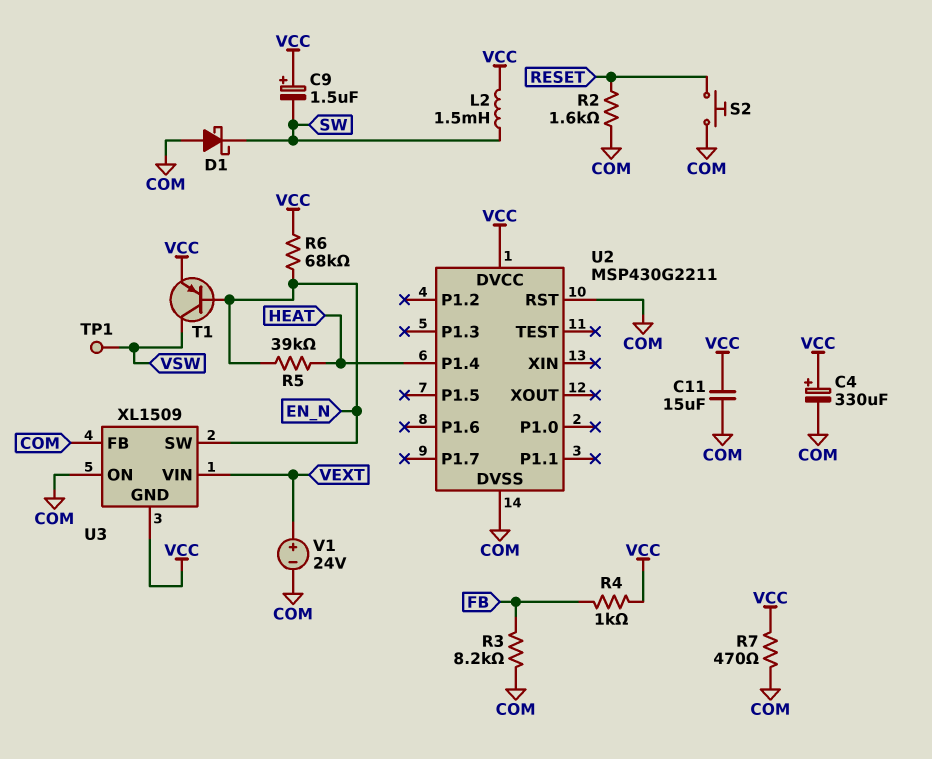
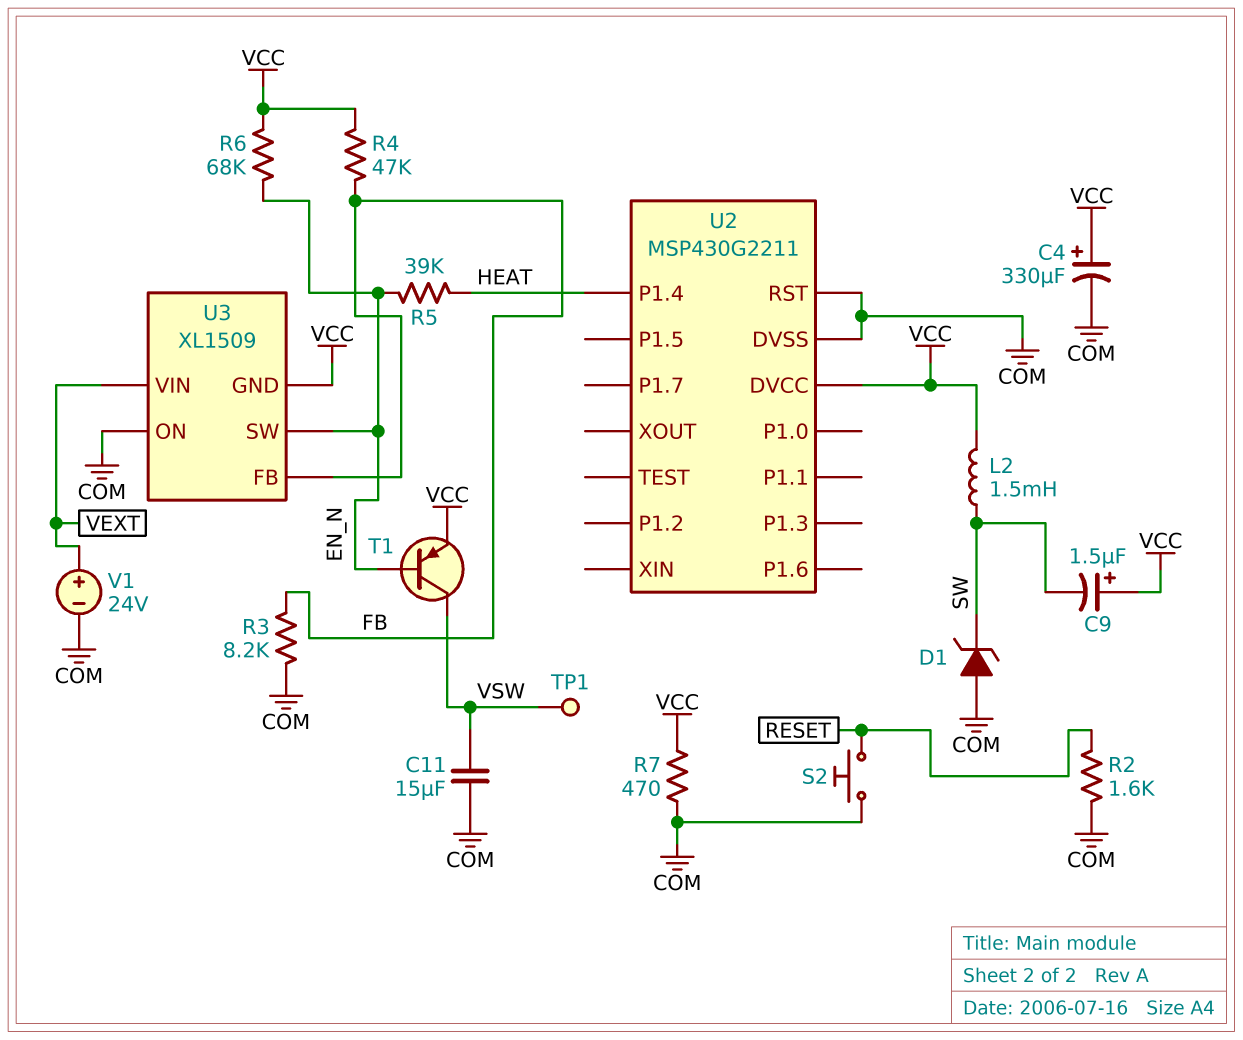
C11: 15uF (COM, VCC) -> 15uF (COM, VSW)
D1: schottky (A COM, K SW) -> zener (A COM, K SW)
R4: 1k (FB, VCC) -> 47k (FB, VCC)
U3 pin FB: COM -> FB

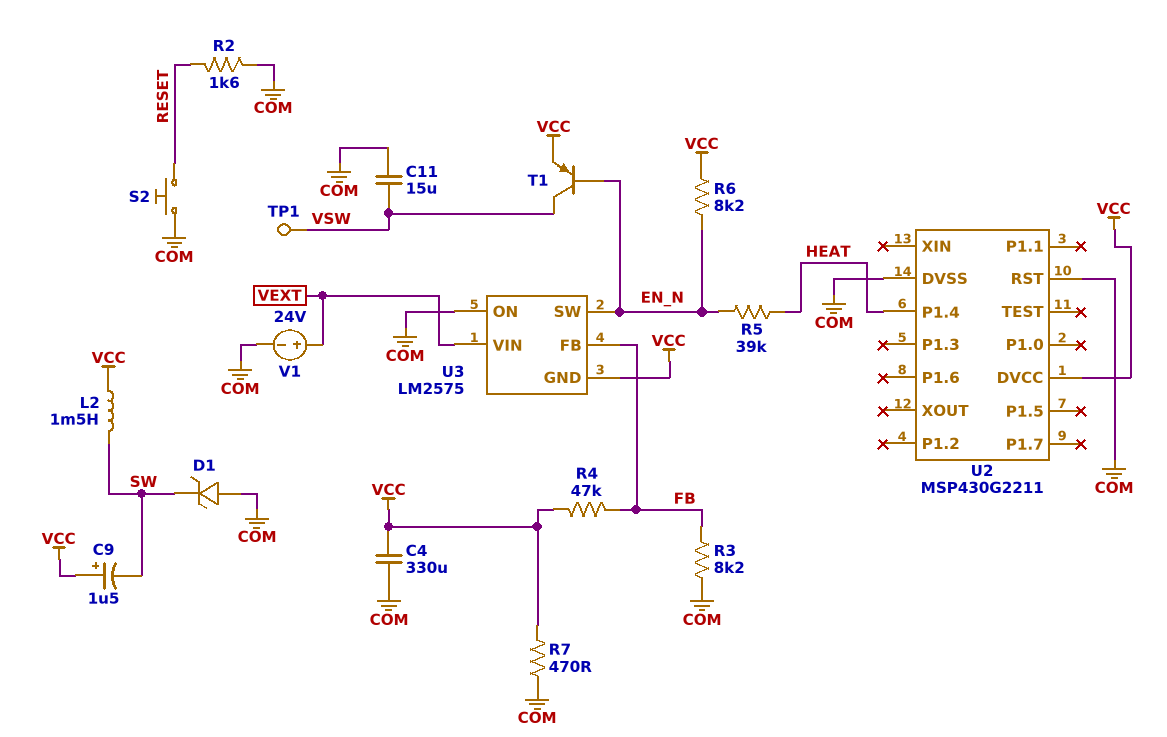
C4: 330uF (plus VCC, minus COM) -> 330uF (COM, VCC)
R6: 68k (EN_N, VCC) -> 8.2k (EN_N, VCC)
U3: XL1509 -> LM2575

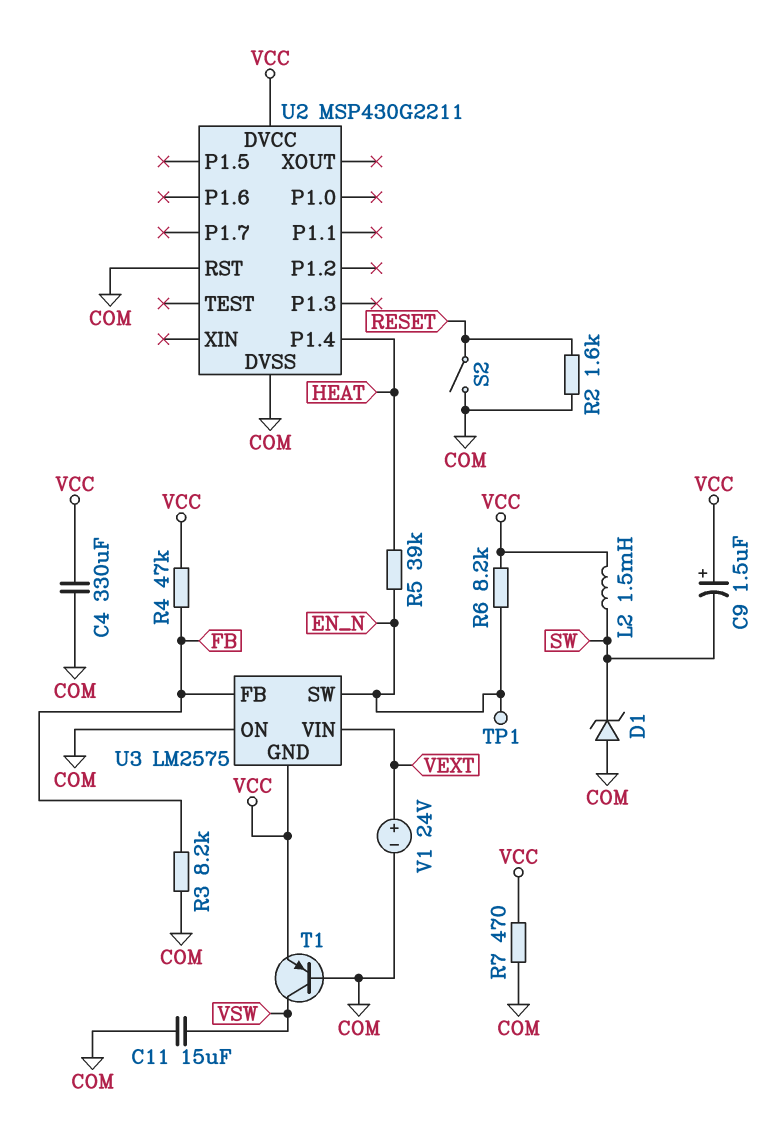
S2: button (COM, RESET) -> switch (COM, RESET)
T1: PNP (B EN_N, C VSW, E VCC) -> PNP (B COM, C VSW, E VCC)
TP1: test point (VSW) -> test point (EN_N)

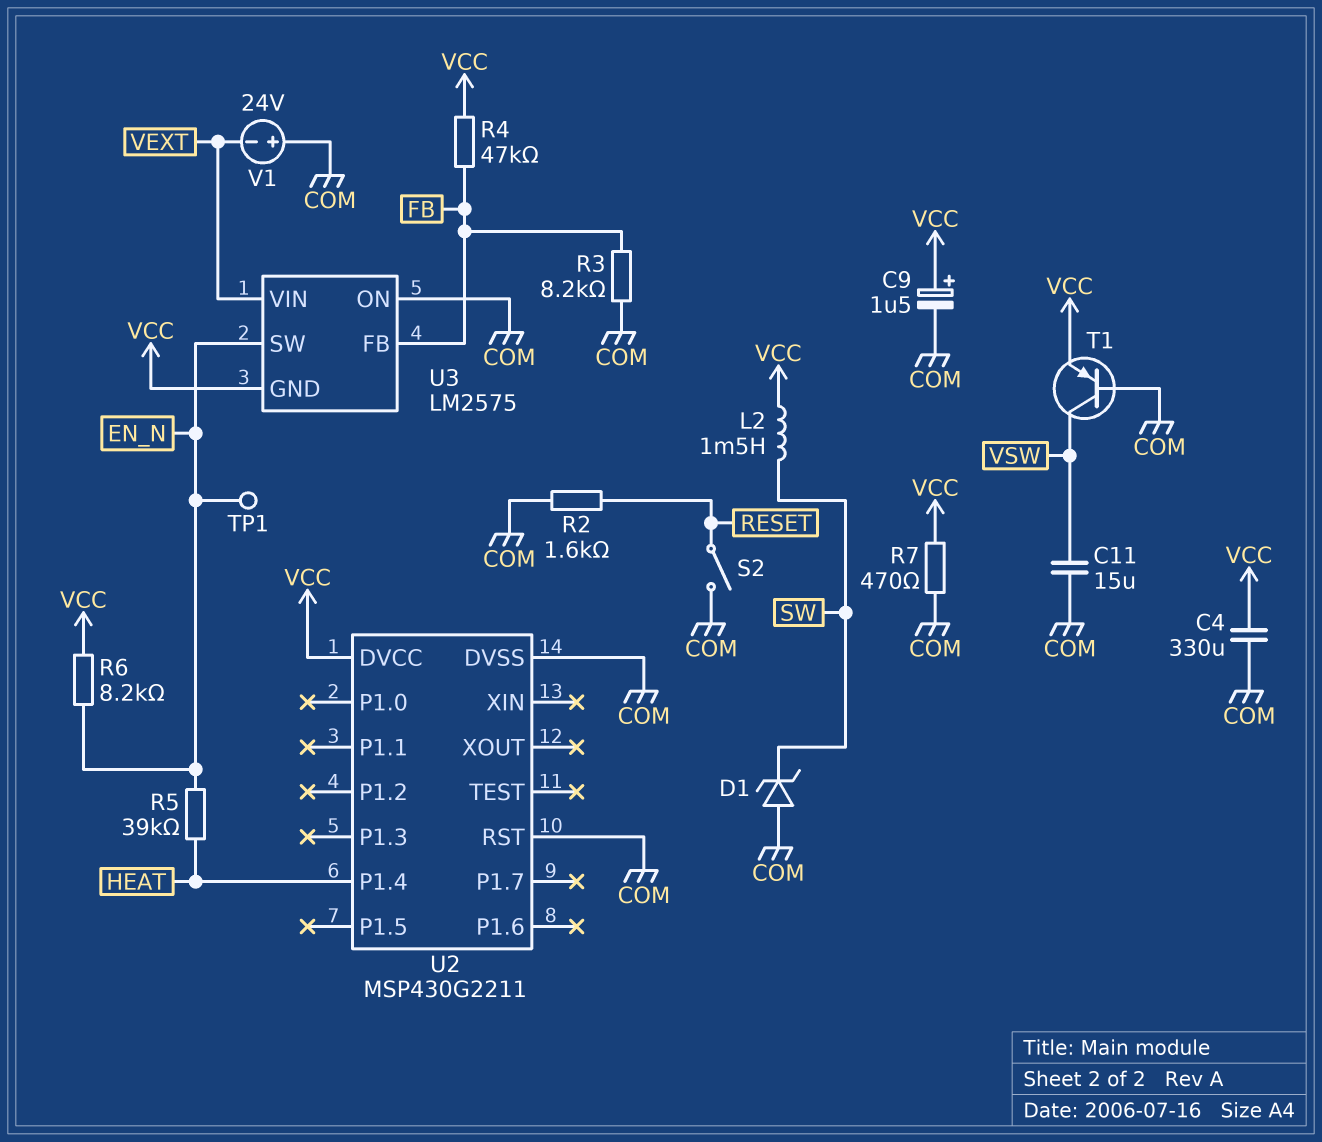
C9: 1.5uF (plus VCC, minus SW) -> 1.5uF (plus VCC, minus COM)
V1: 24V (plus VEXT, minus COM) -> 24V (plus COM, minus VEXT)

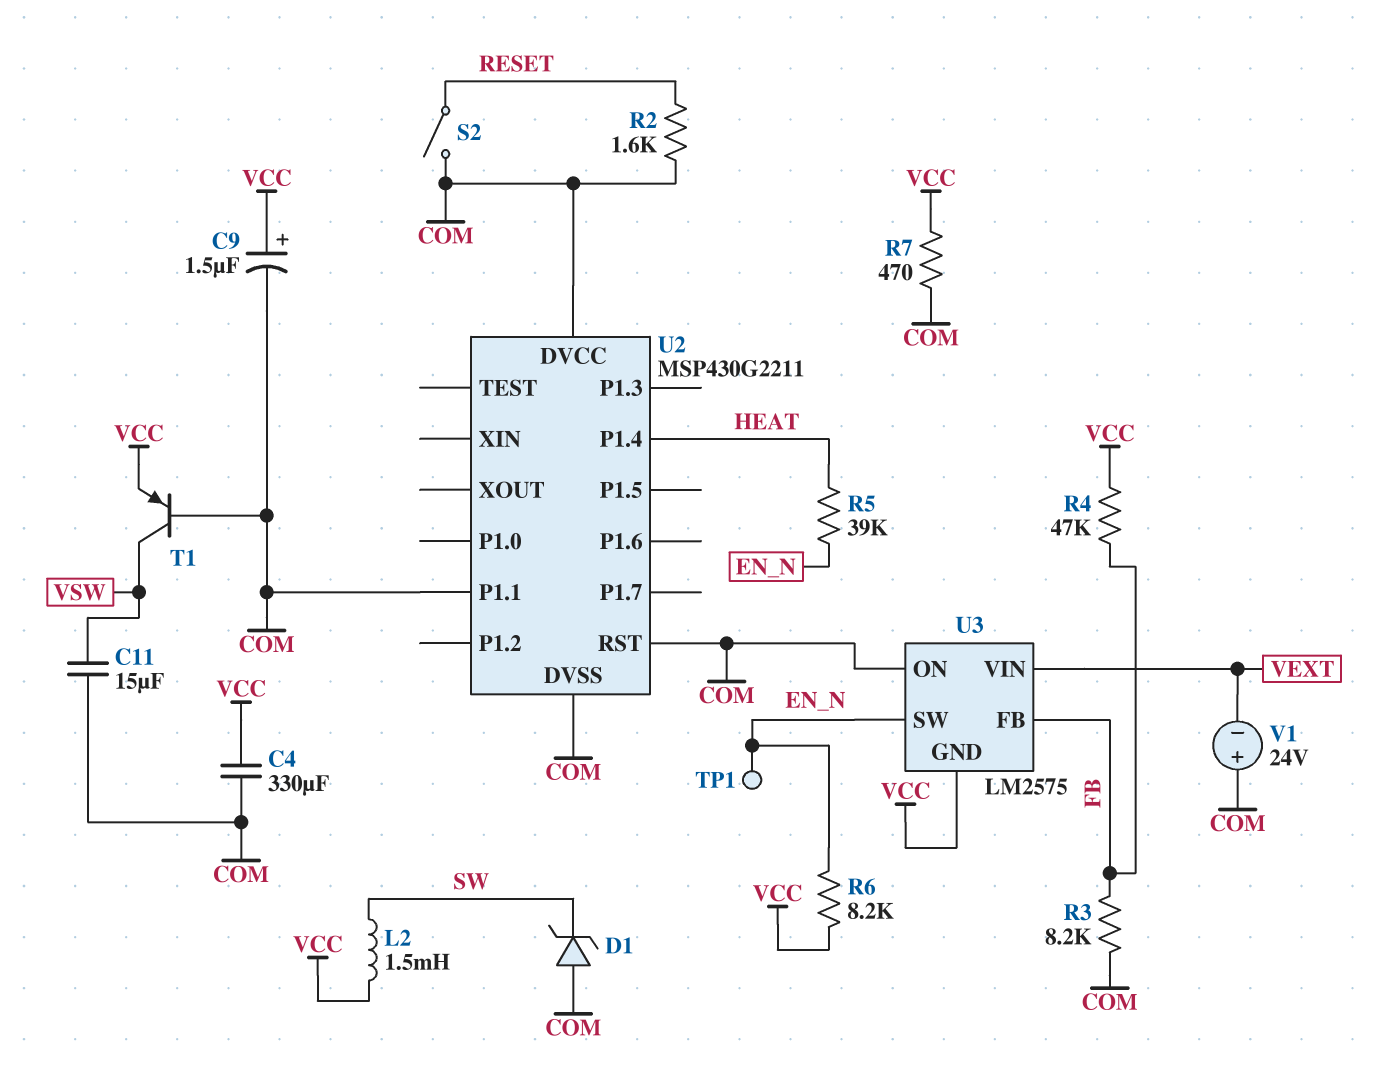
U2 pin DVCC: VCC -> COM
U2 pin P1.1: none -> COM

